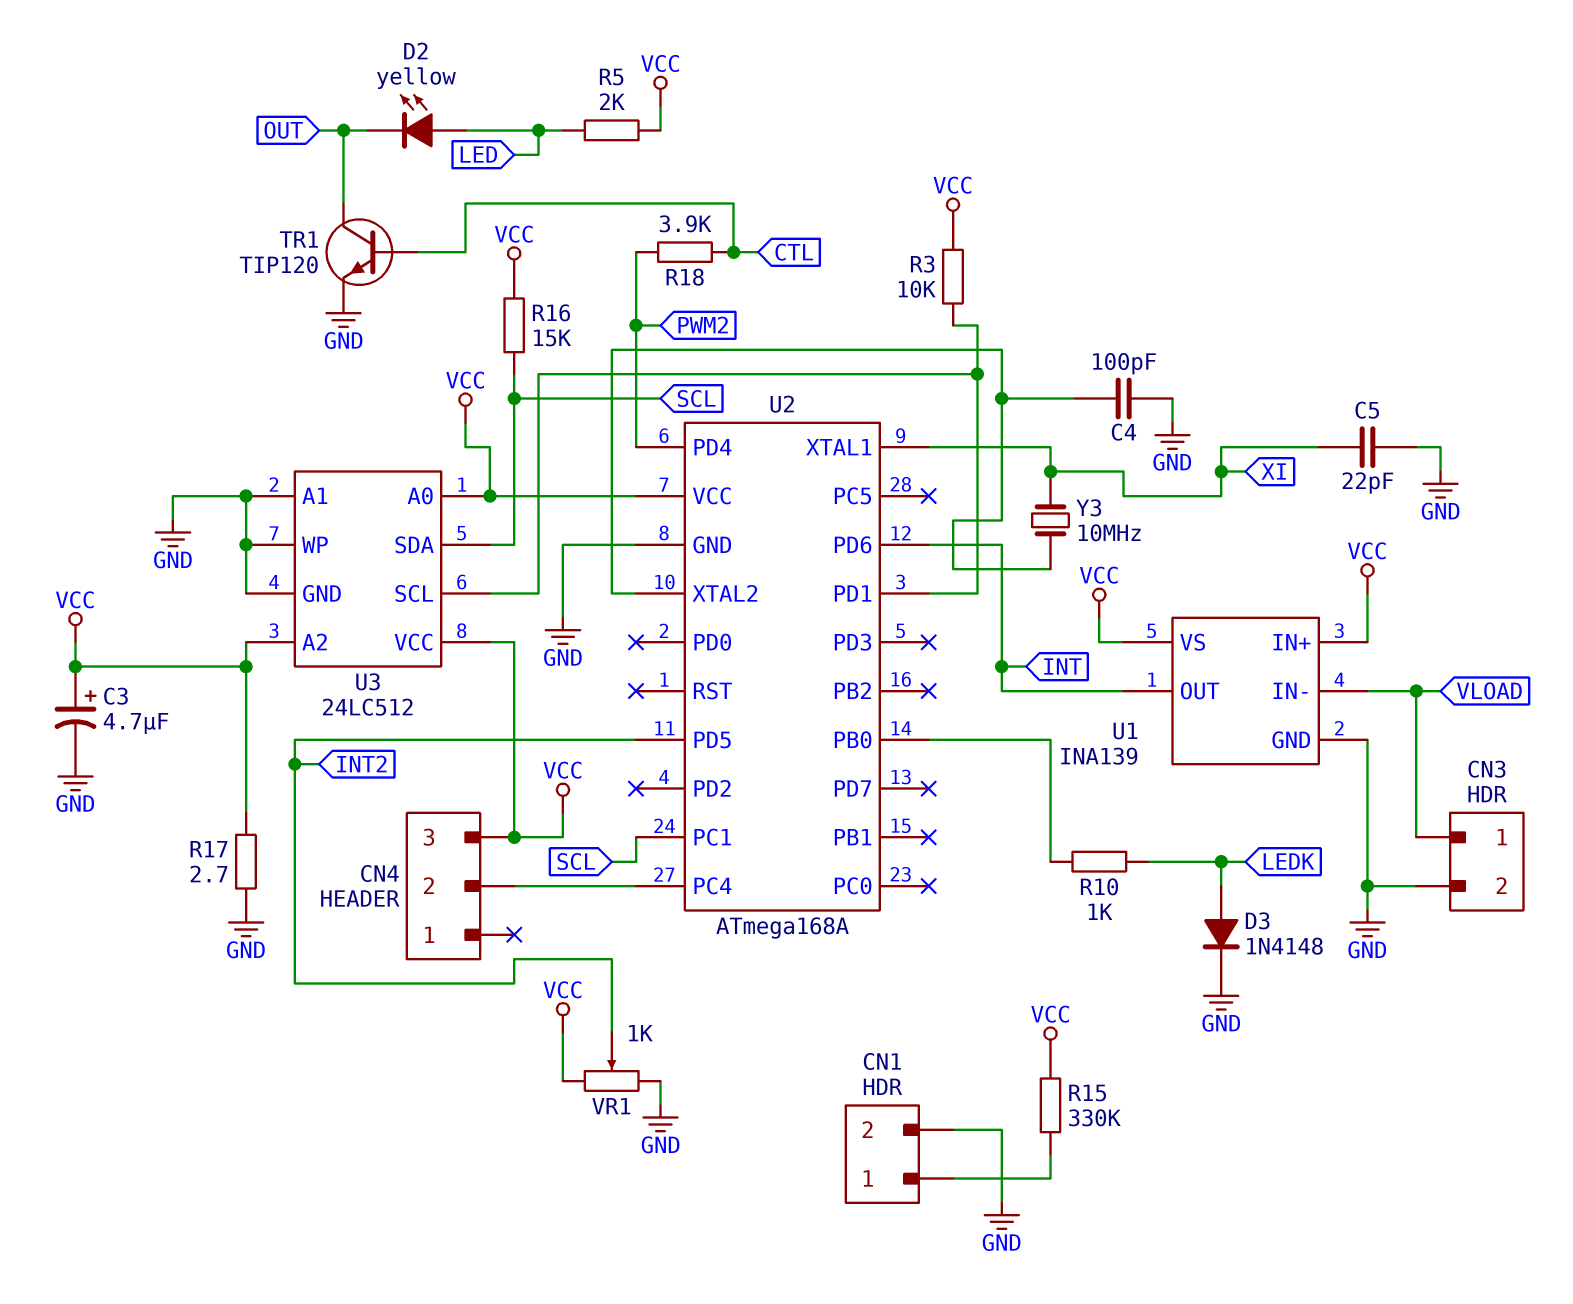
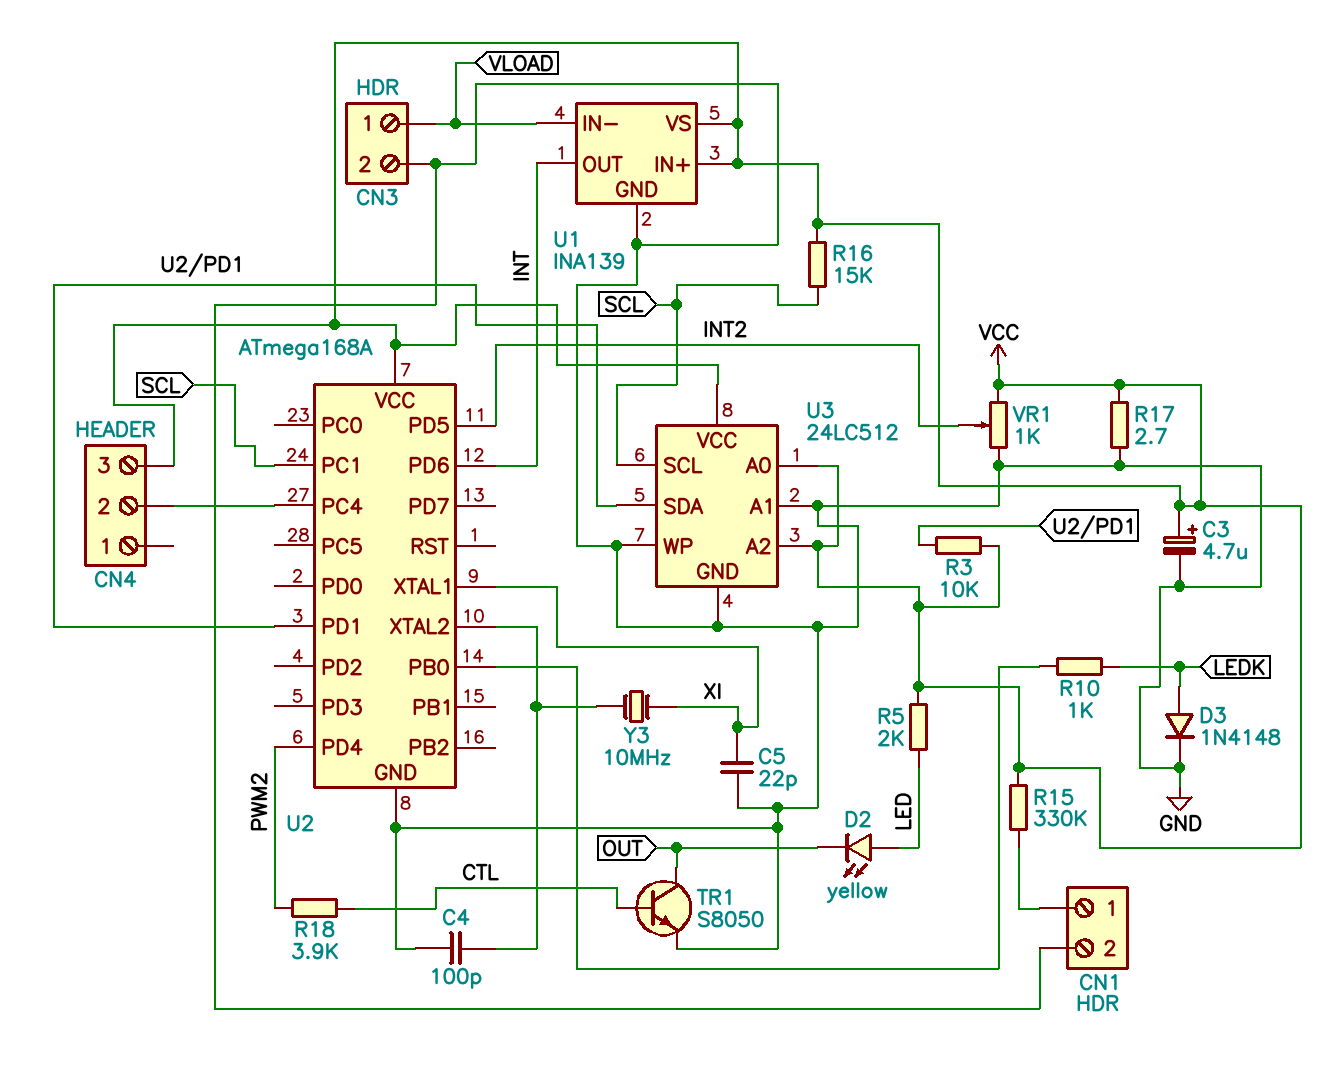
TR1: NPN TIP120 (B CTL, C OUT, E GND) -> NPN S8050 (B CTL, C OUT, E GND)
U3 pin SCL: U2/PD1 -> SCL
U3 pin SDA: SCL -> U2/PD1

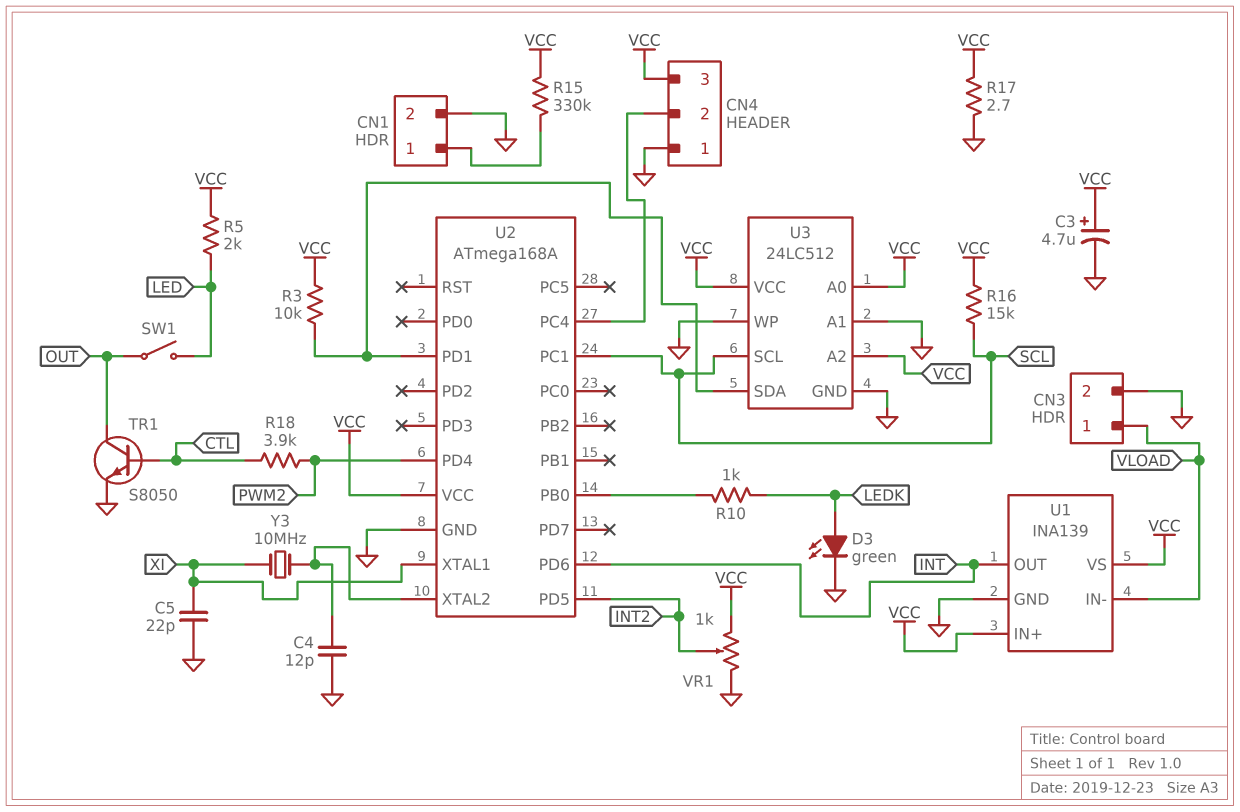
C4: 100pF (GND, U2/XTAL2) -> 12pF (GND, U2/XTAL2)
CN4 pin 1: none -> GND
D2: LED yellow (A LED, K OUT) -> none
D3: diode 1N4148 (A LEDK, K GND) -> LED green (A LEDK, K GND)
SW1: none -> switch (LED, OUT)

